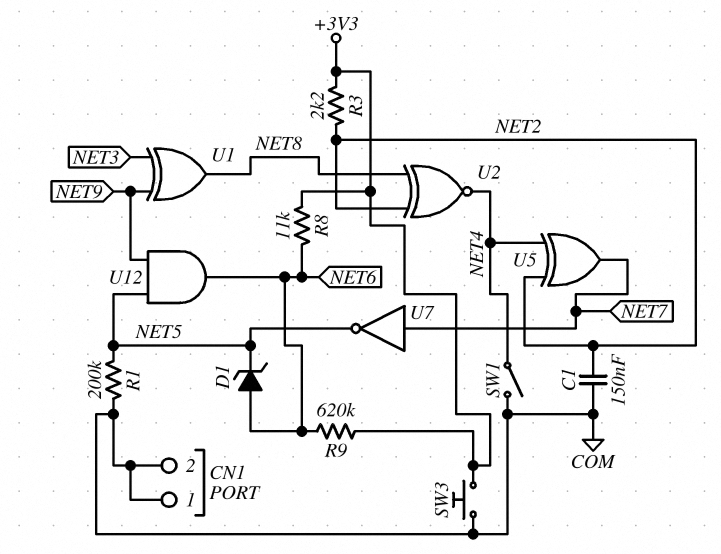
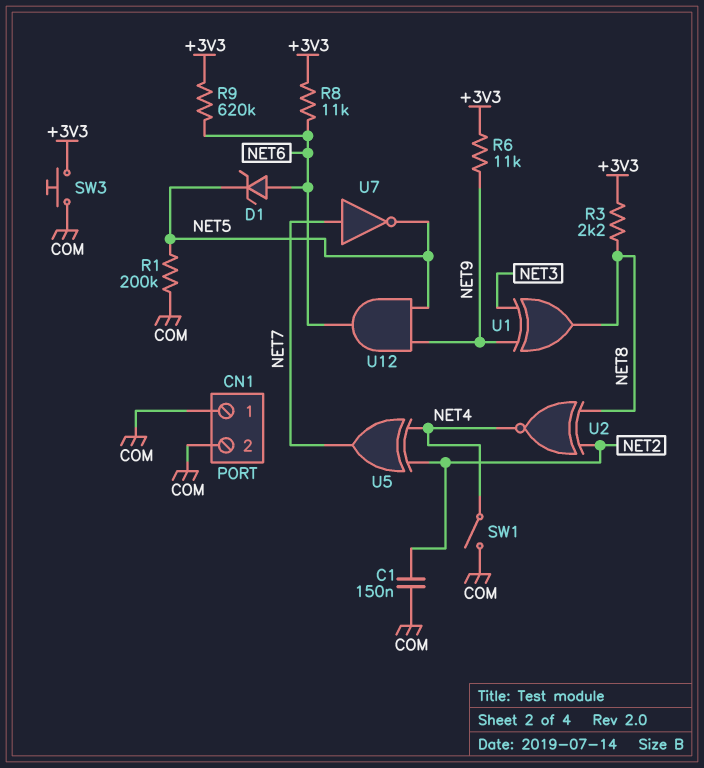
R3: 2.2k (+3V3, NET2) -> 2.2k (+3V3, NET8)
R6: none -> 11k (+3V3, NET9)

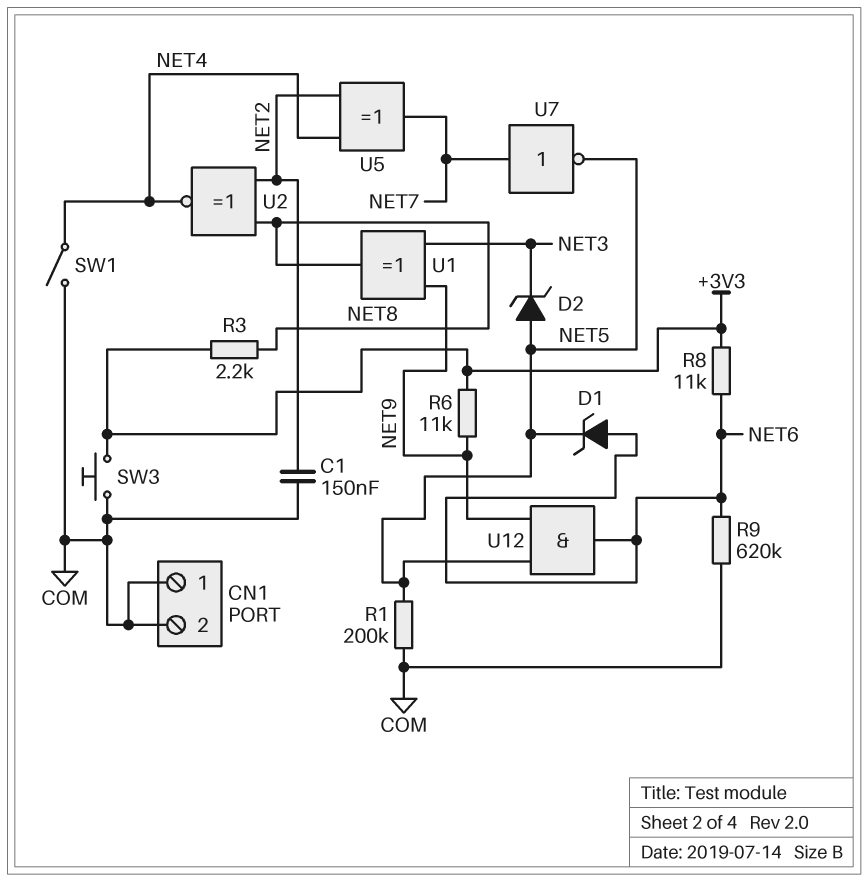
D2: none -> zener (A NET5, K NET3)
R9: 620k (+3V3, NET6) -> 620k (COM, NET6)

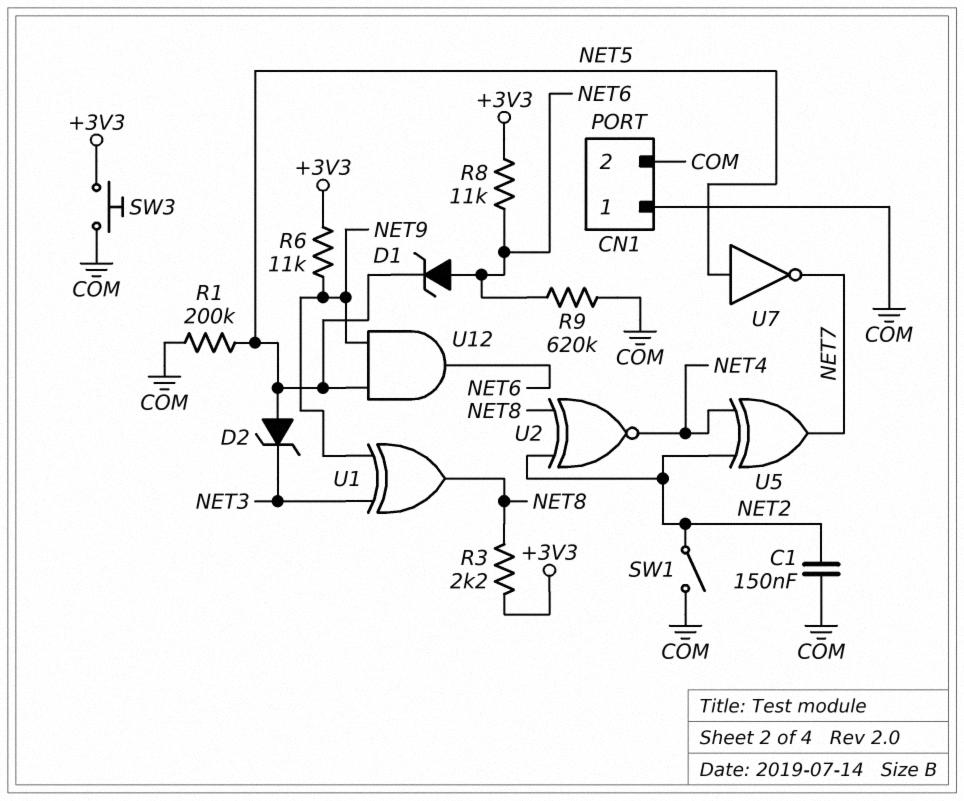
SW1: switch (COM, NET4) -> switch (COM, NET2)
U7: NOT (in NET7, out NET5) -> NOT (in NET5, out NET7)

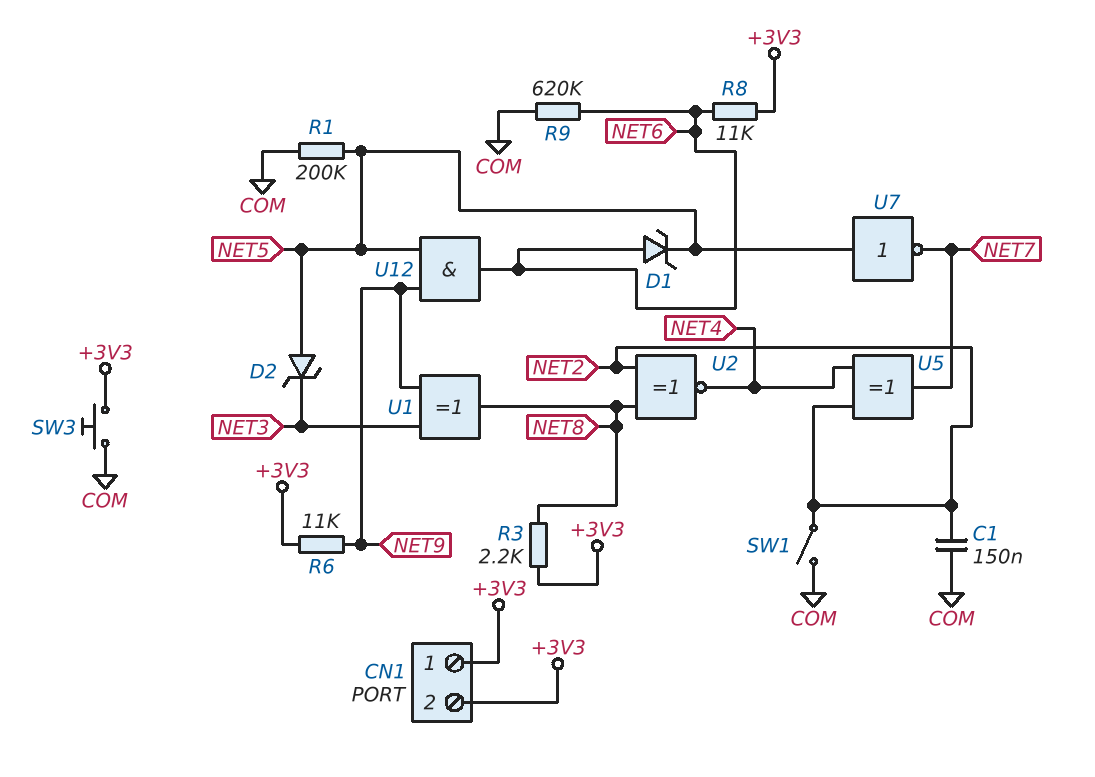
CN1 pin 1: COM -> +3V3
CN1 pin 2: COM -> +3V3

